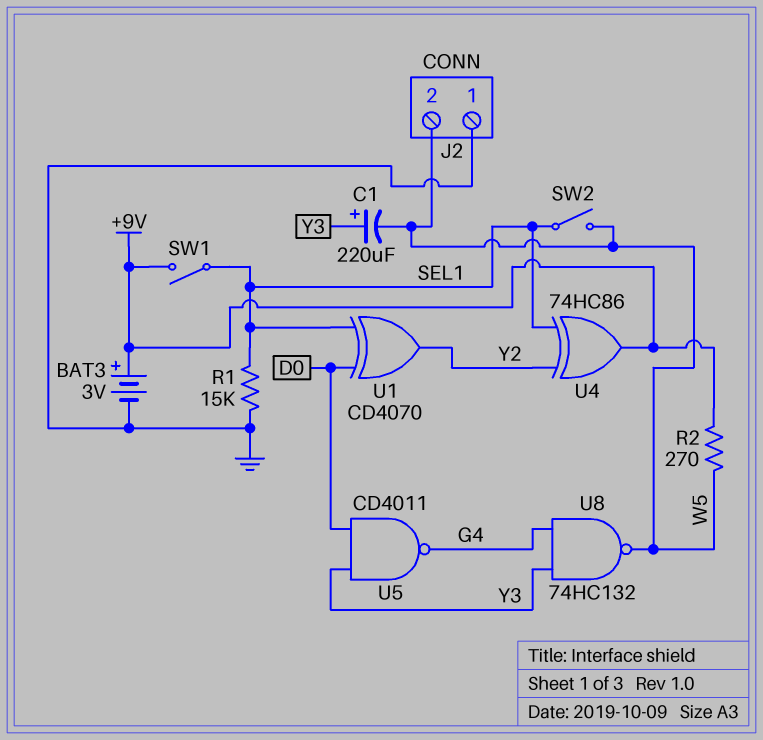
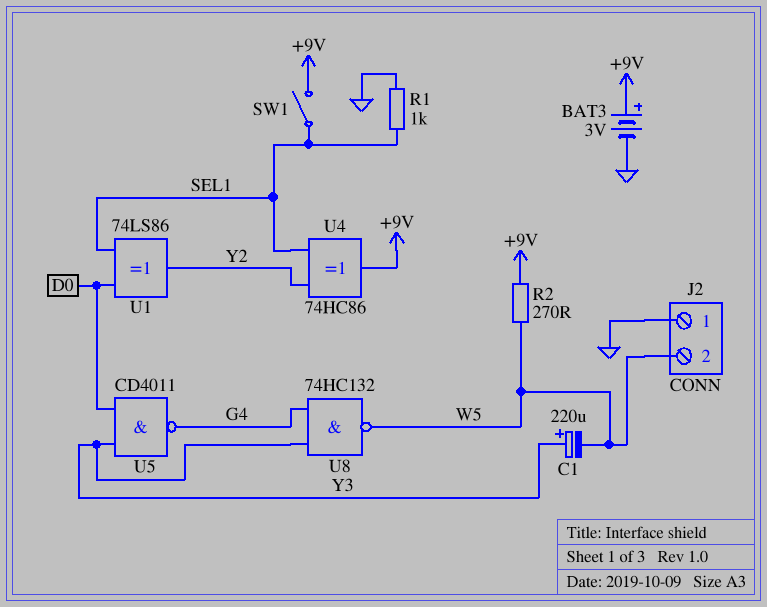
R1: 15k (GND, SEL1) -> 1k (GND, SEL1)
SW2: switch (SEL1, W5) -> none
U1: XOR CD4070 (in D0, in SEL1, out Y2) -> XOR 74LS86 (in D0, in SEL1, out Y2)

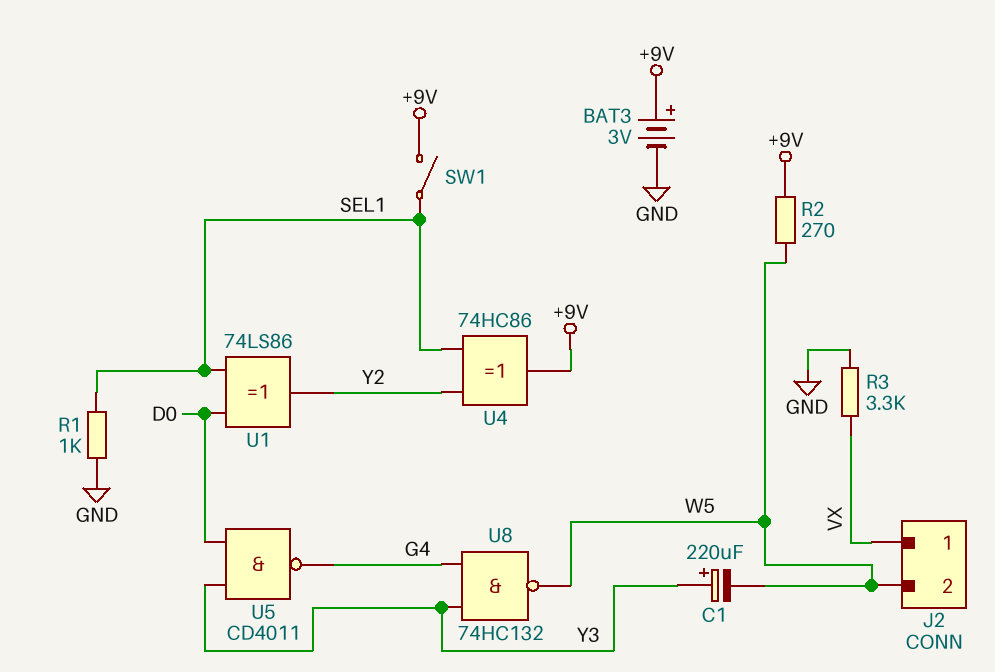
J2 pin 1: GND -> VX
R3: none -> 3.3k (GND, VX)

